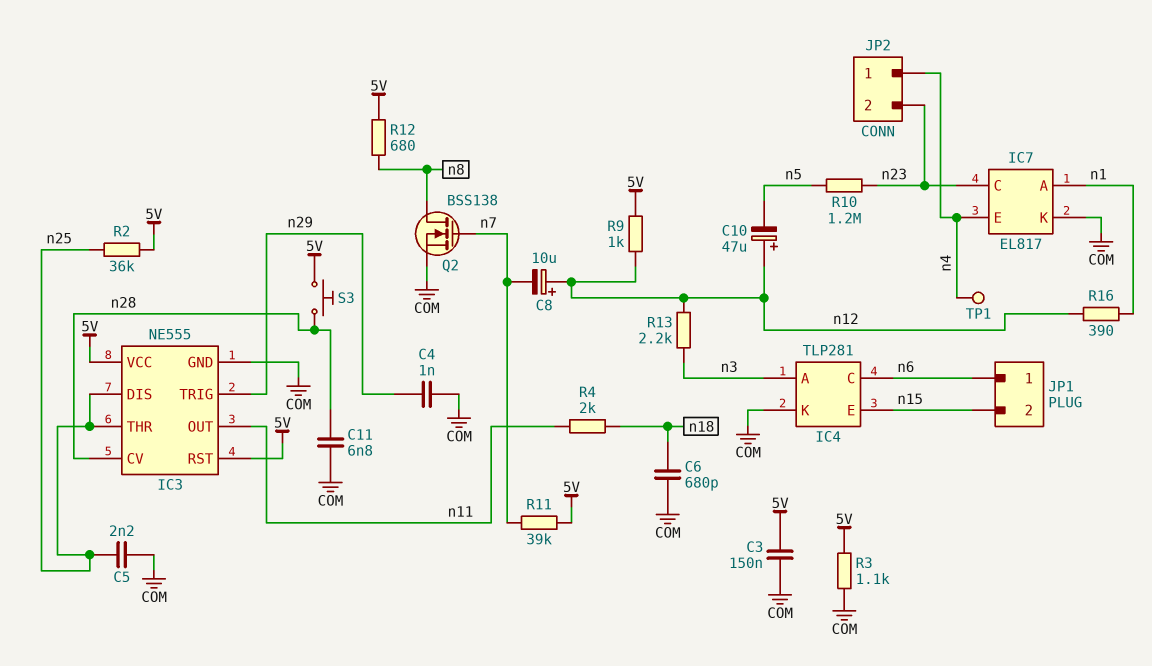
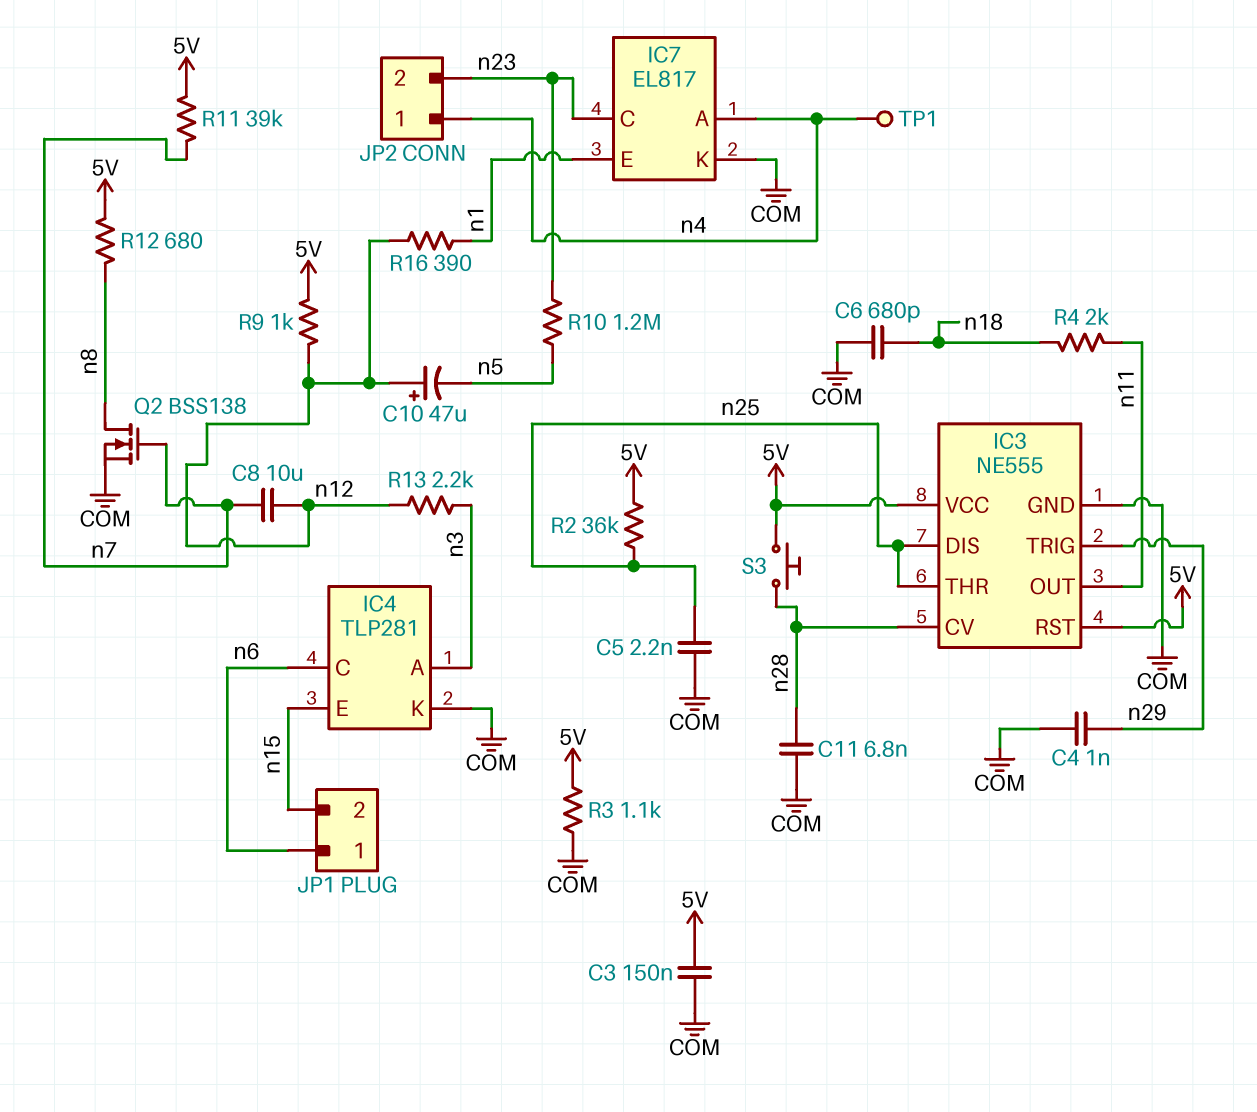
C8: 10uF (plus n12, minus n7) -> 10uF (n7, n12)
IC7 pin A: n1 -> n4
IC7 pin E: n4 -> n1

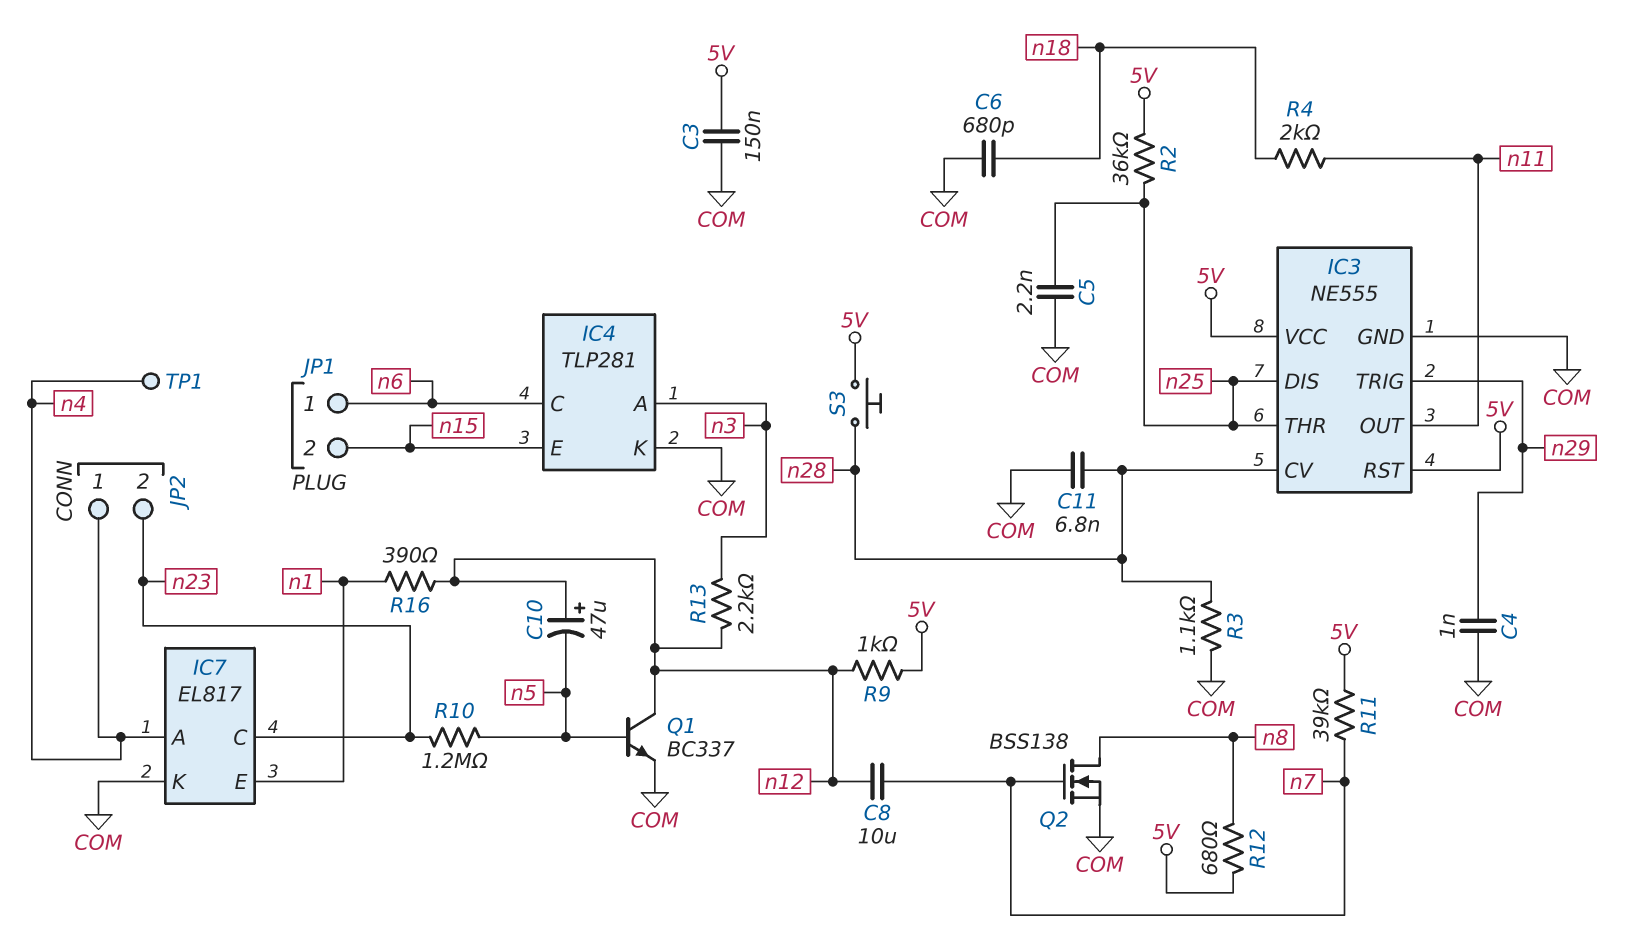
Q1: none -> NPN BC337 (B n5, C n12, E COM)
R3: 1.1k (5V, COM) -> 1.1k (COM, n28)

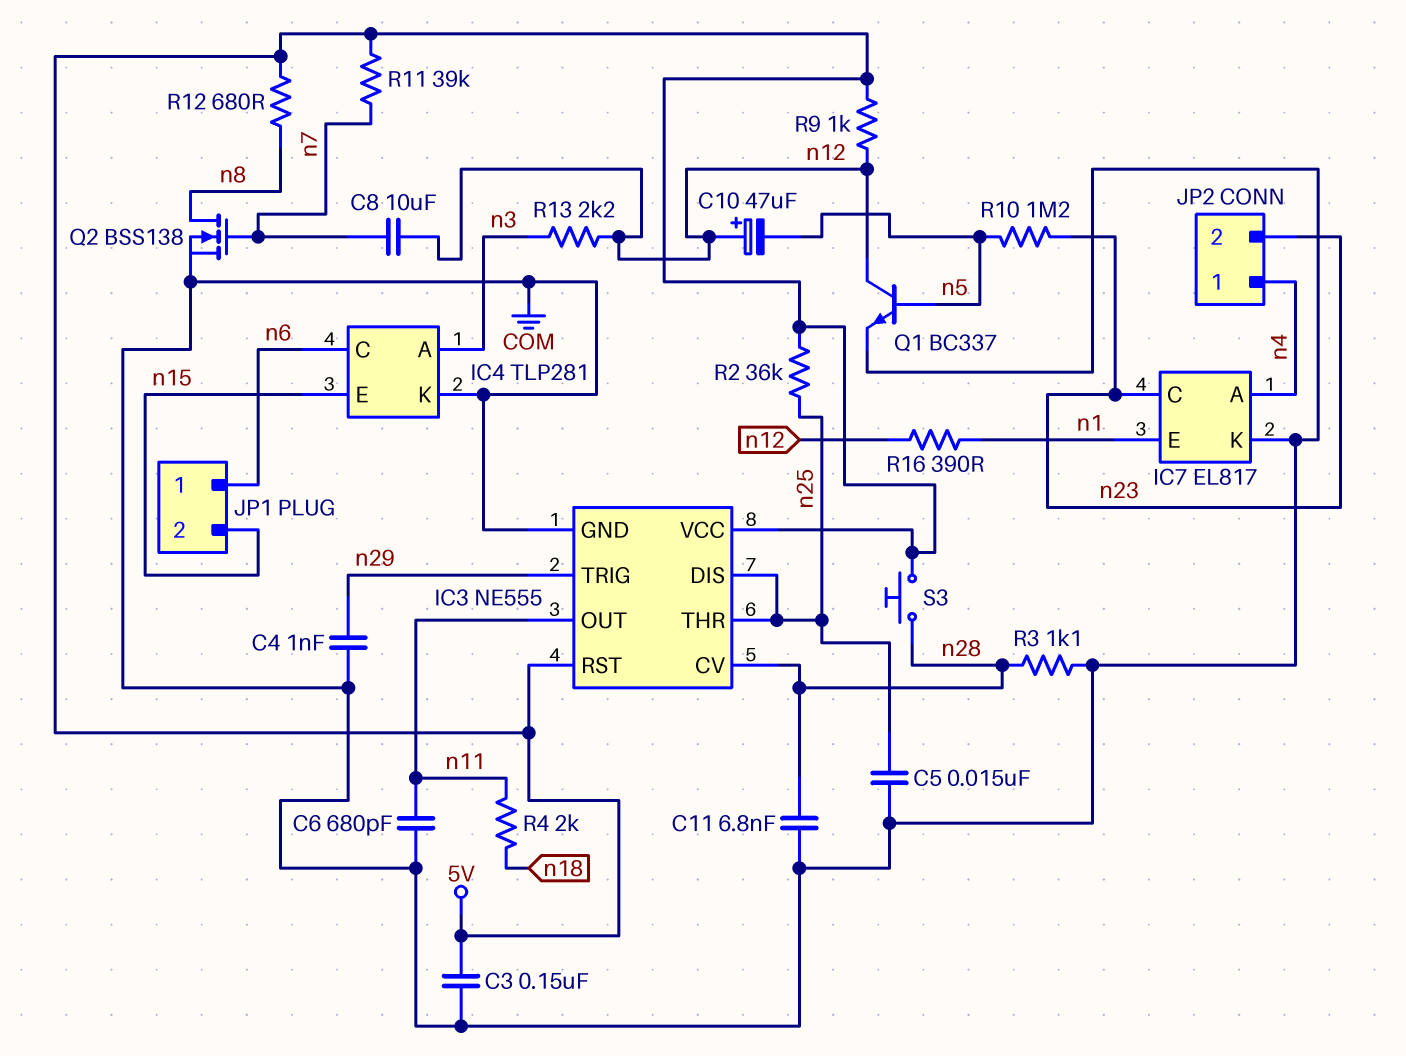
C5: 2.2nF (COM, n25) -> 15nF (COM, n25)
C6: 680pF (COM, n18) -> 680pF (COM, n11)
TP1: test point (n4) -> none

